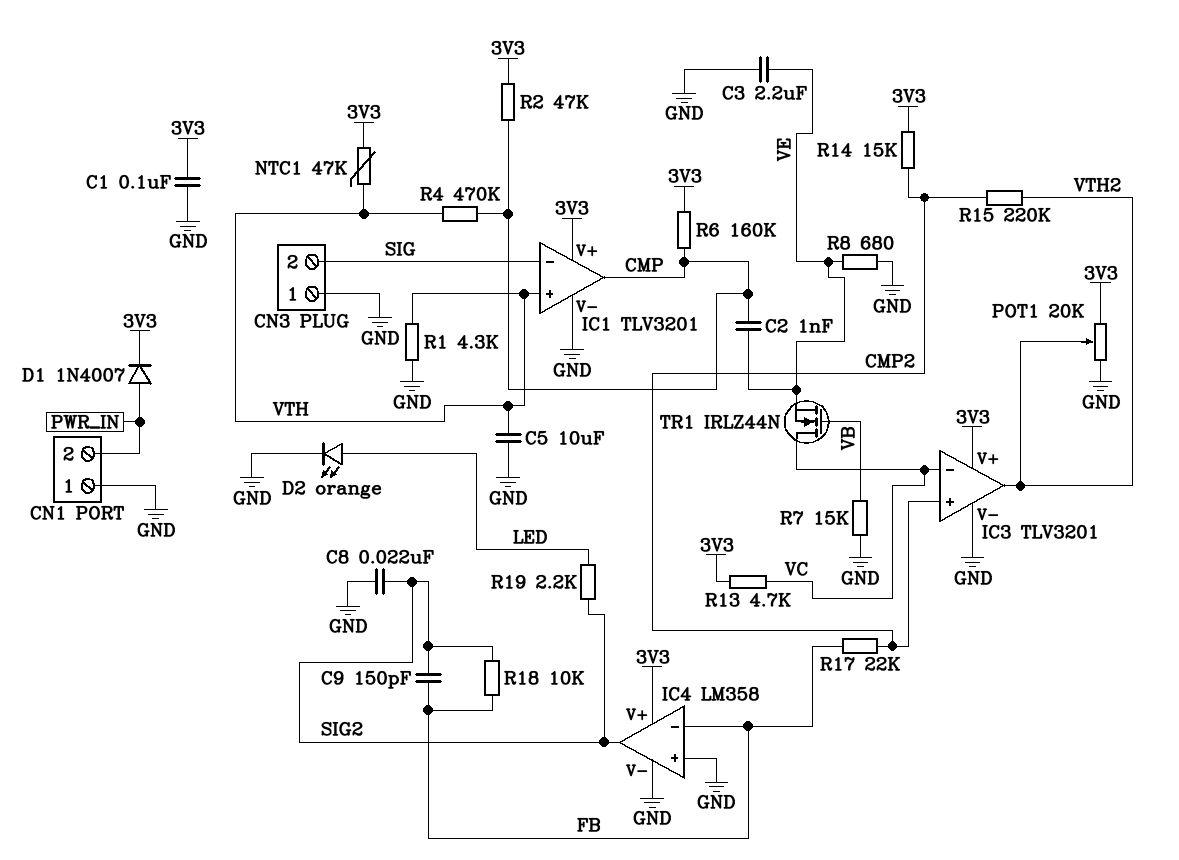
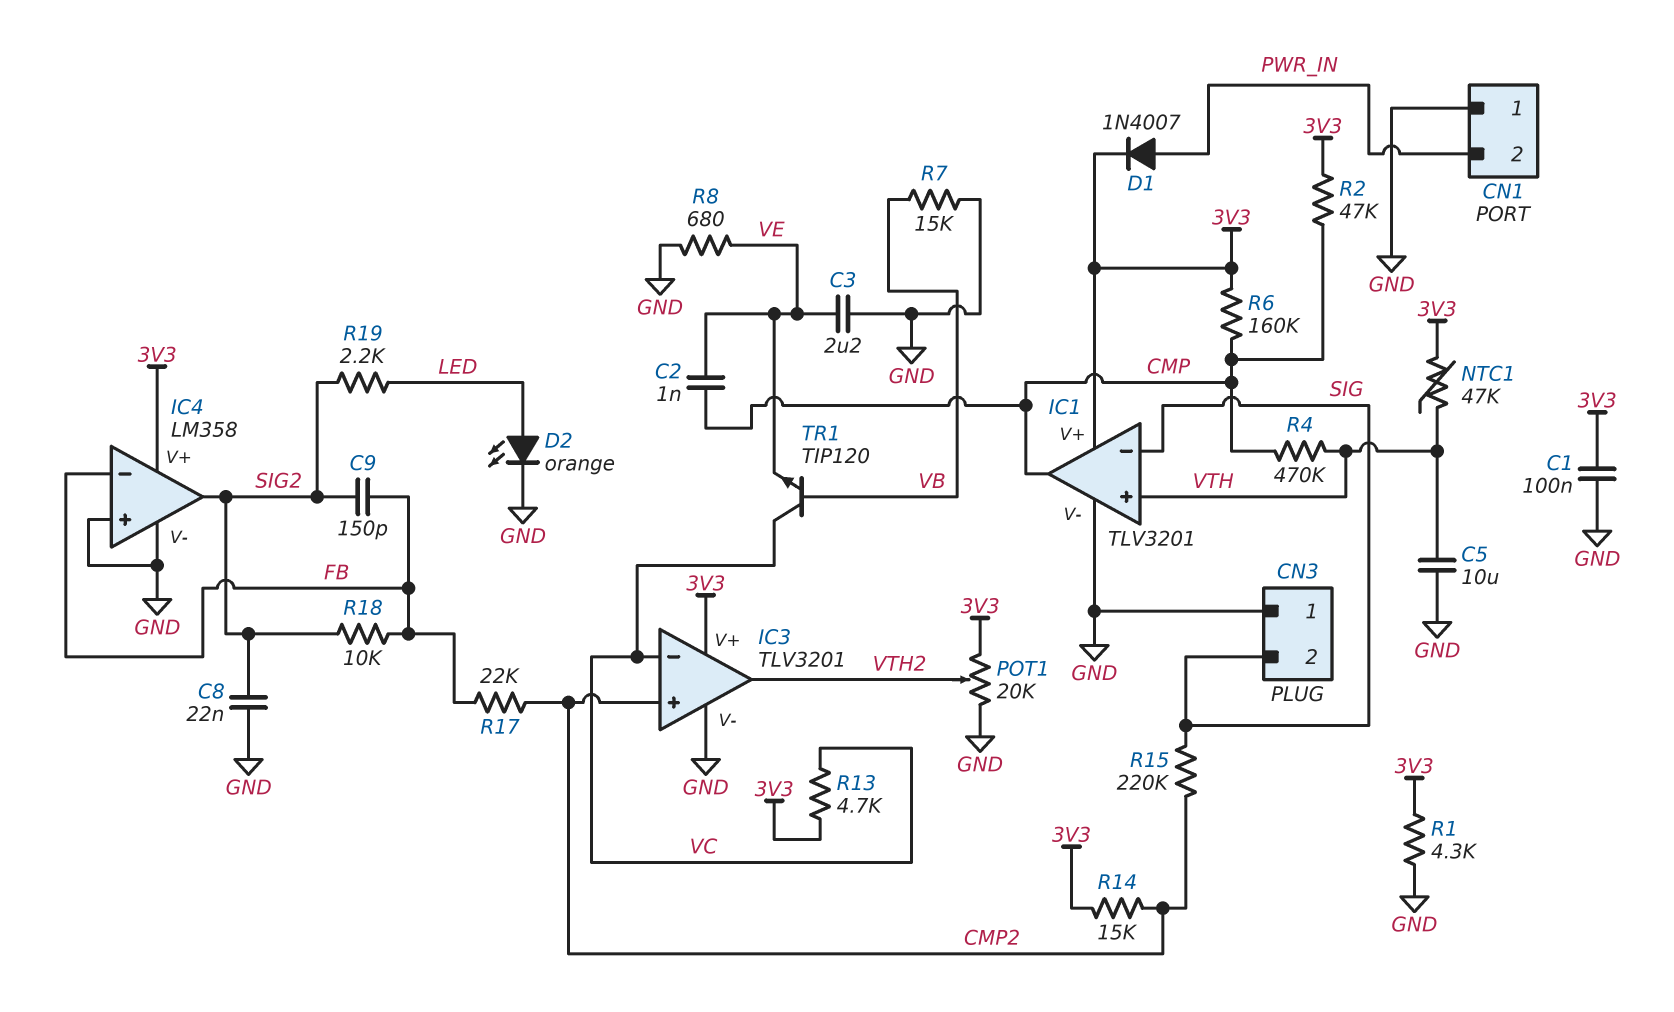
R1: 4.3k (GND, VTH) -> 4.3k (3V3, GND)
R15: 220k (CMP2, VTH2) -> 220k (CMP2, SIG)
TR1: NMOS IRLZ44N (G VB, D VC, S VE) -> NPN TIP120 (B VB, C VC, E VE)

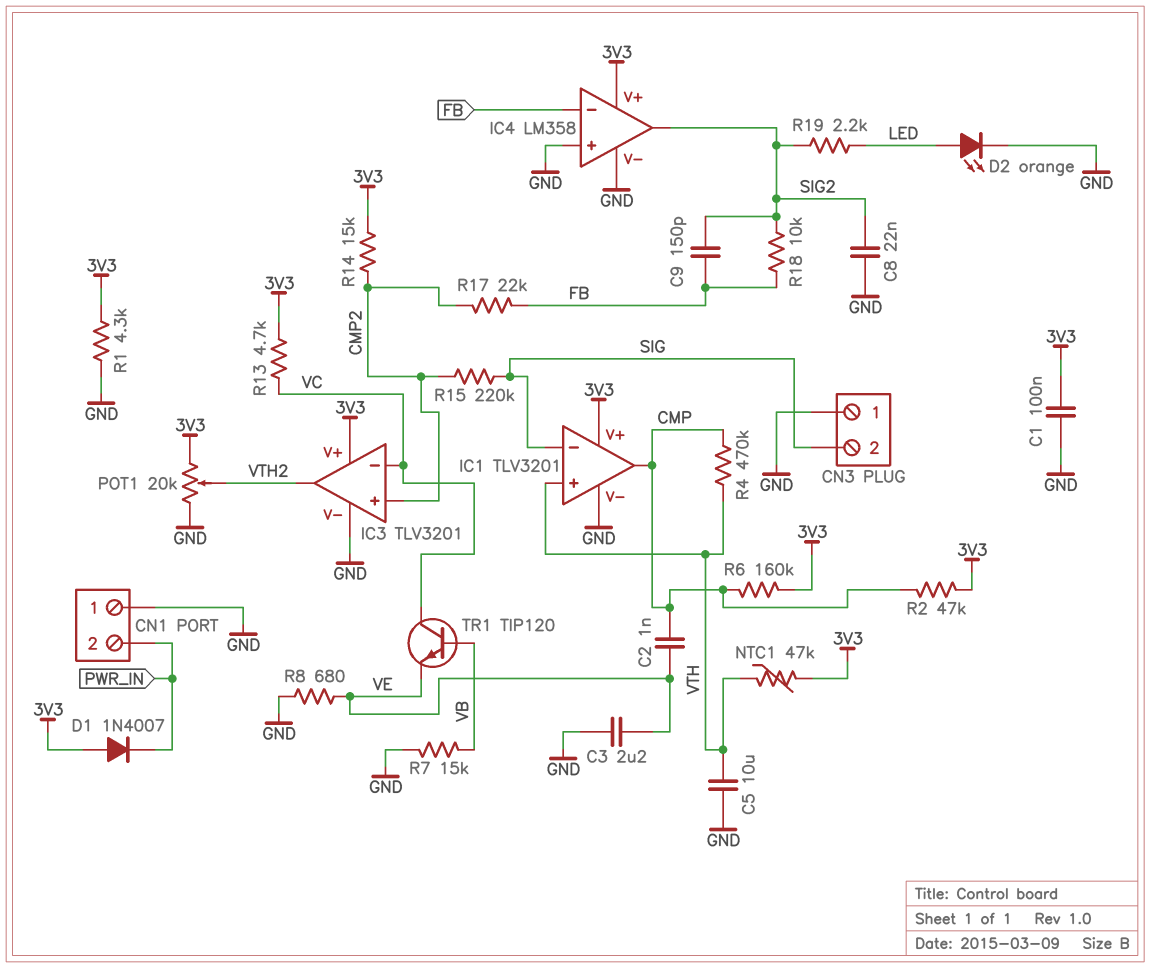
D1: diode 1N4007 (A PWR_IN, K 3V3) -> diode 1N4007 (A 3V3, K PWR_IN)

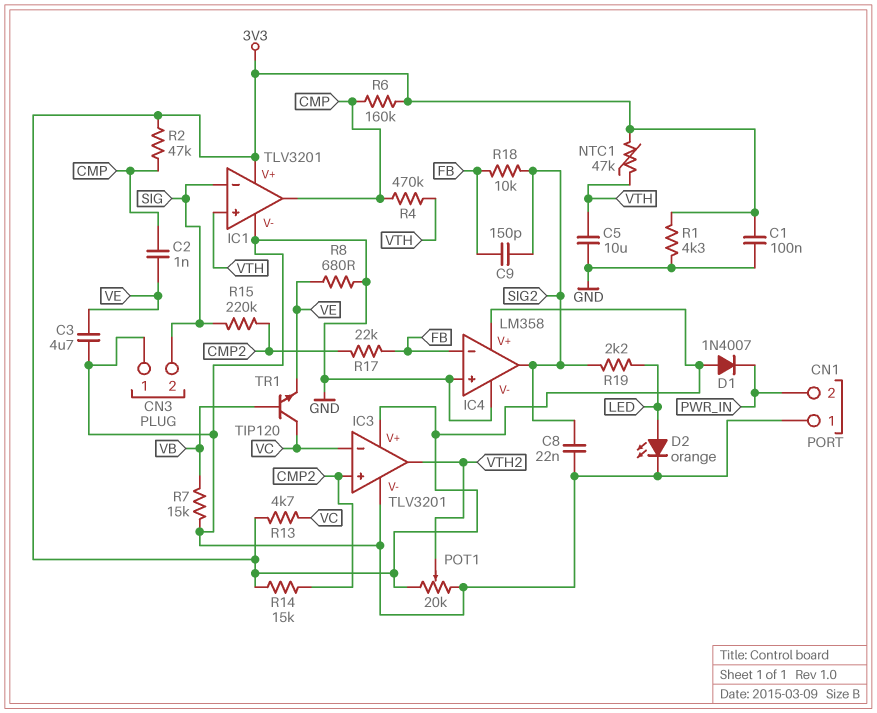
C3: 2.2uF (GND, VE) -> 4.7uF (GND, VE)

